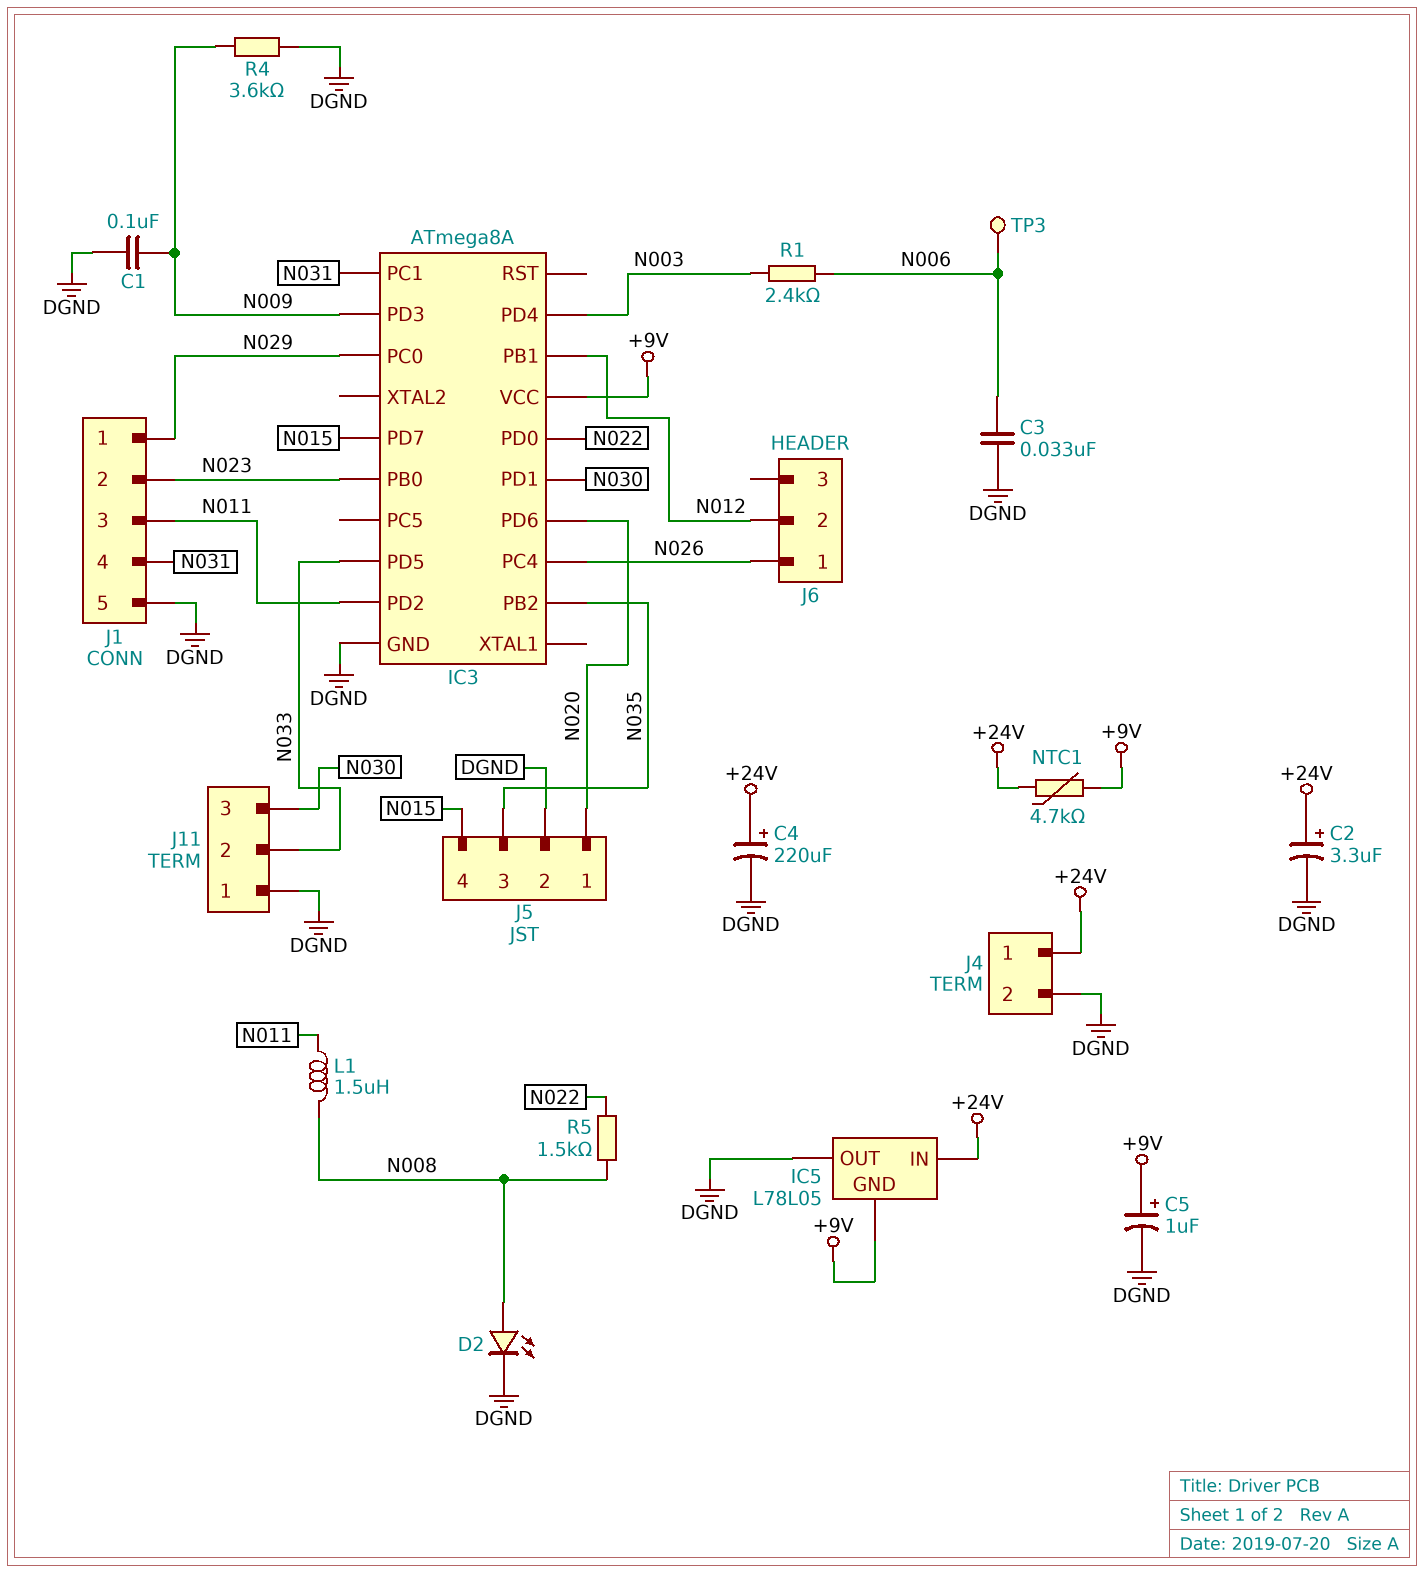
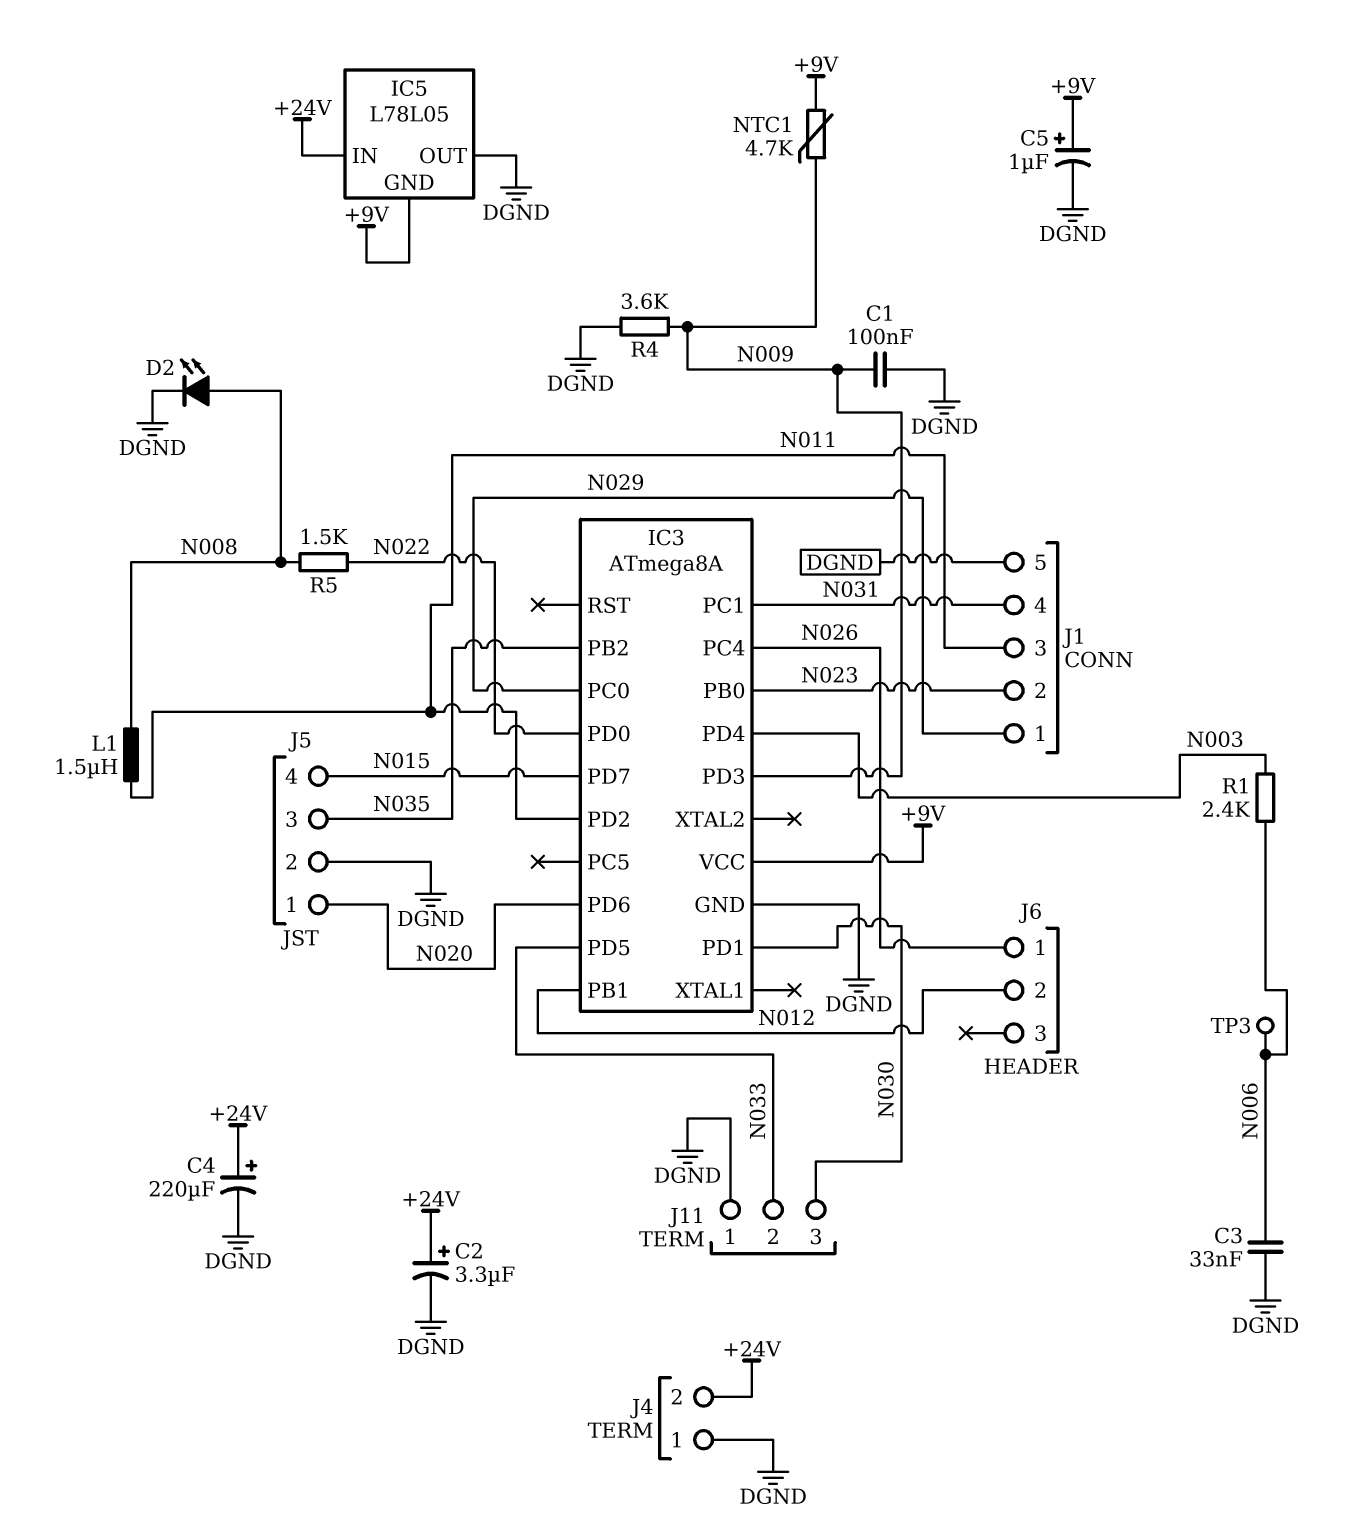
J4 pin 1: +24V -> DGND
J4 pin 2: DGND -> +24V
NTC1: 4.7k (+9V, +24V) -> 4.7k (+9V, N009)

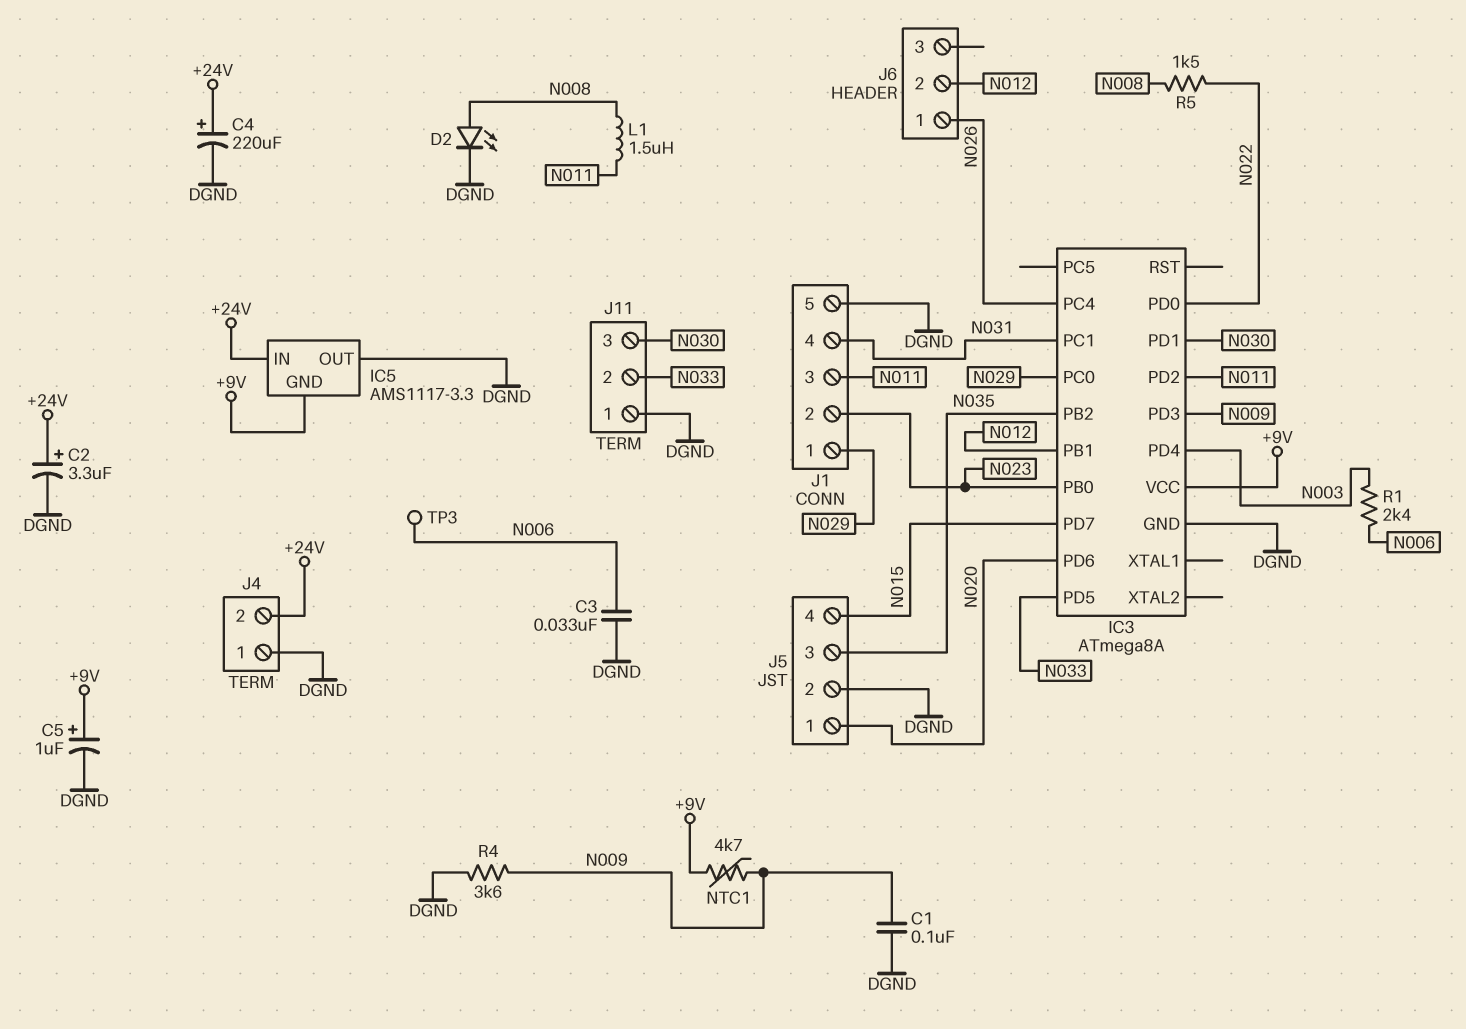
IC5: L78L05 -> AMS1117-3.3

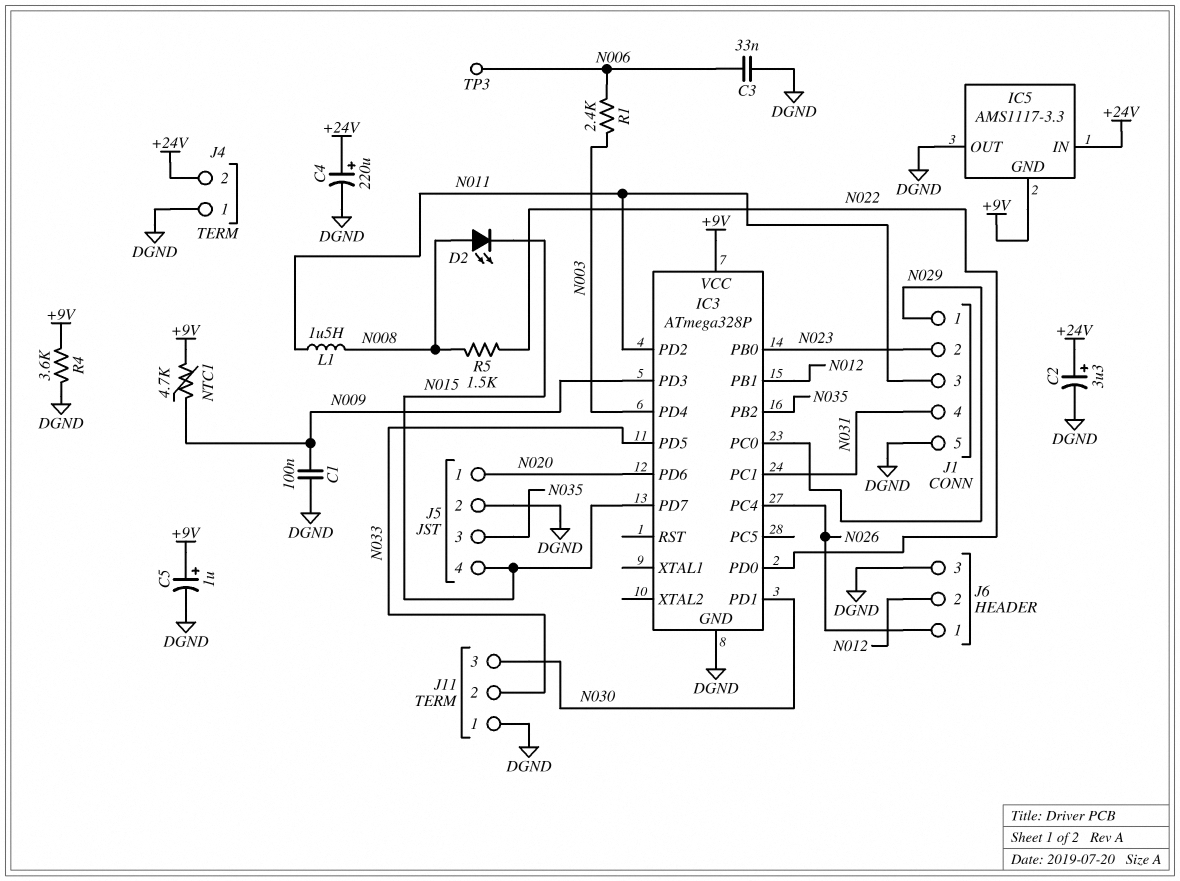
D2: LED (A N008, K DGND) -> LED (A N008, K N015)
IC3: ATmega8A -> ATmega328P
J6 pin 3: none -> DGND
R4: 3.6k (DGND, N009) -> 3.6k (+9V, DGND)

